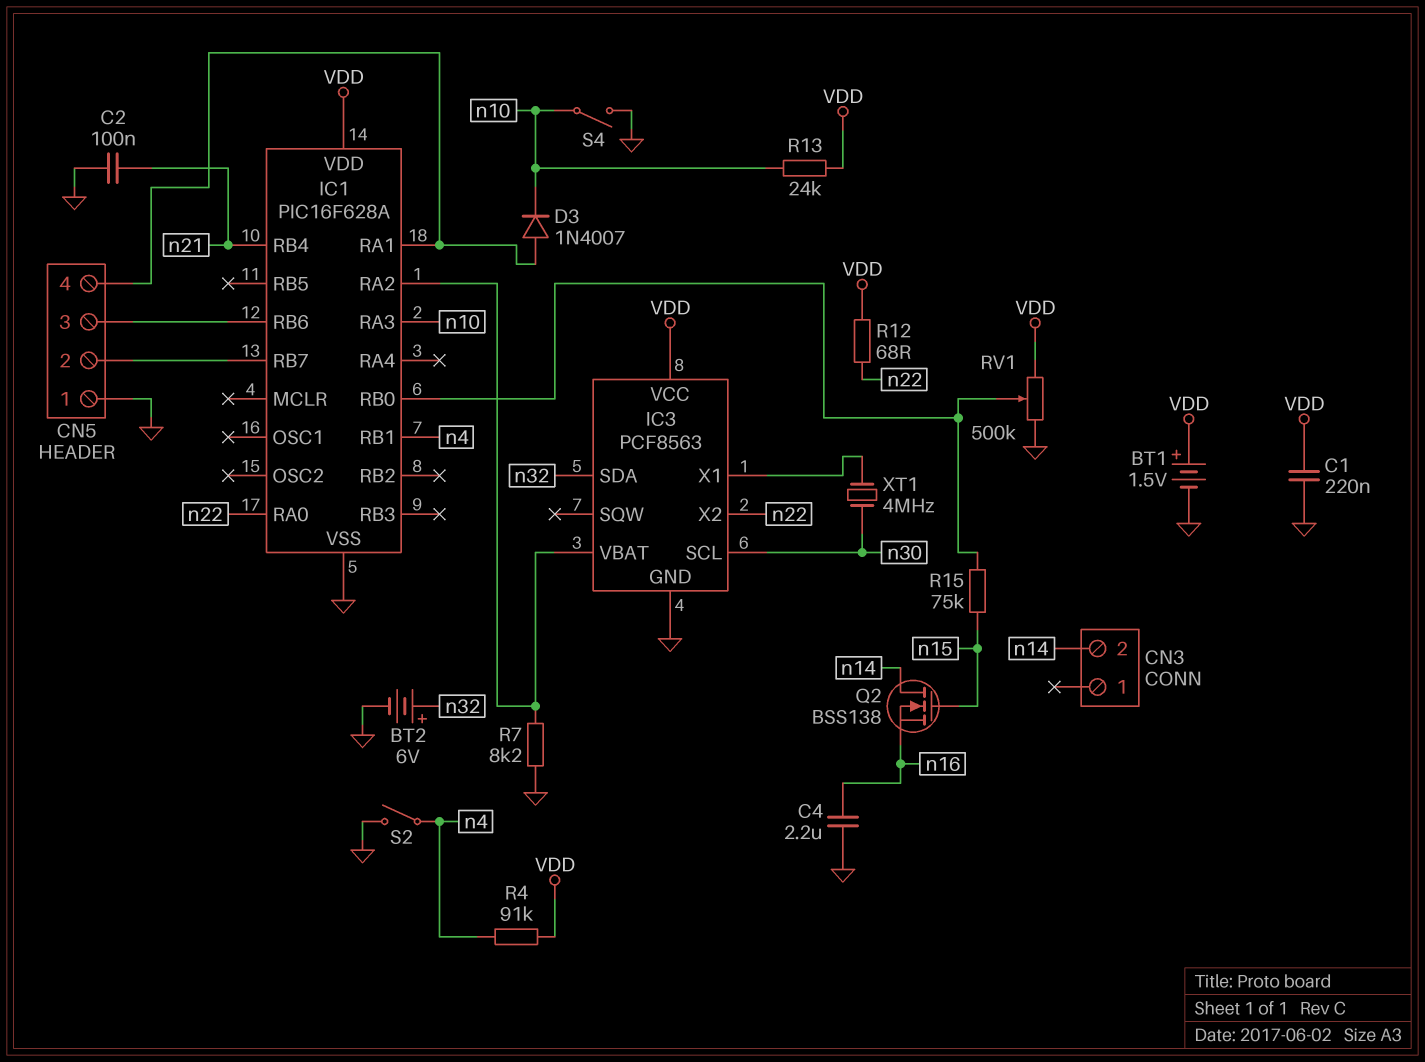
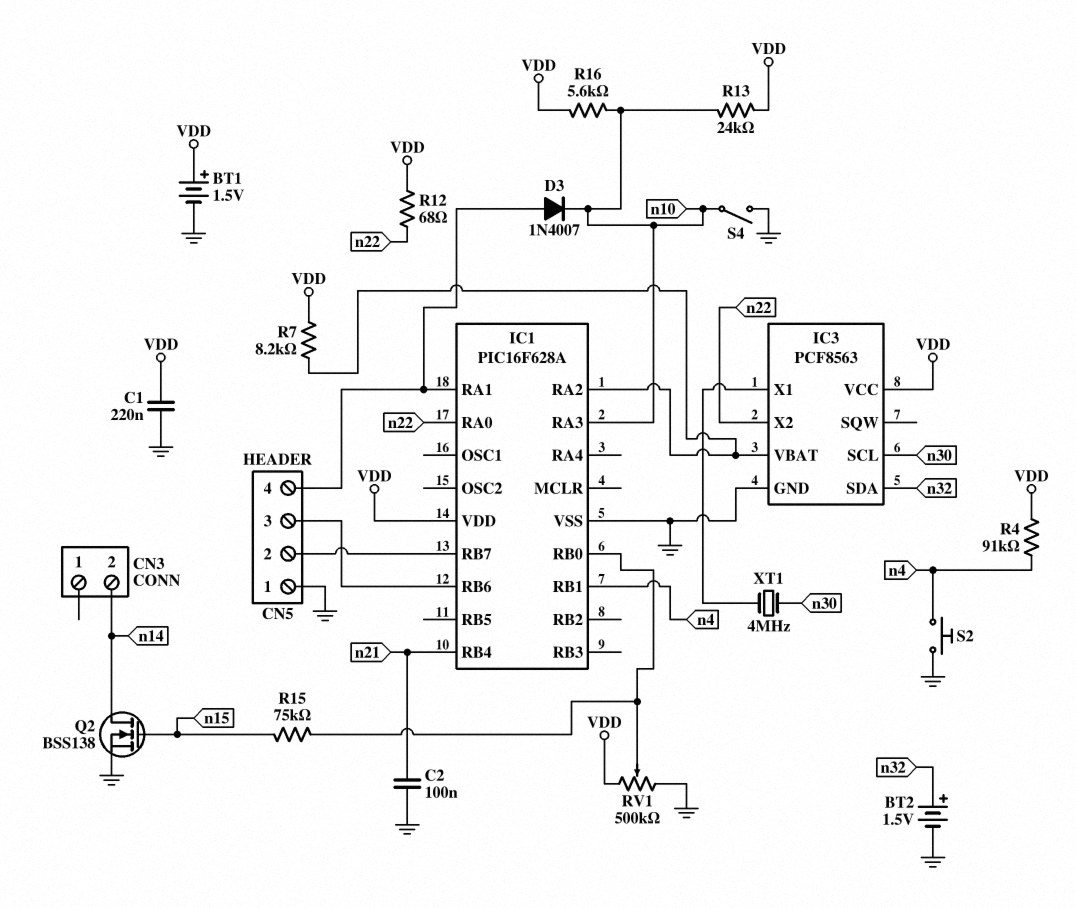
BT2: 6V (plus n32, minus GND) -> 1.5V (plus n32, minus GND)
C4: 2.2uF (GND, n16) -> none
Q2: NMOS BSS138 (G n15, D n14, S n16) -> NMOS BSS138 (G n15, D n14, S GND)
R7: 8.2k (GND, IC1/RA2) -> 8.2k (IC1/RA2, VDD)
R16: none -> 5.6k (VDD, n10)
S2: switch (GND, n4) -> button (GND, n4)

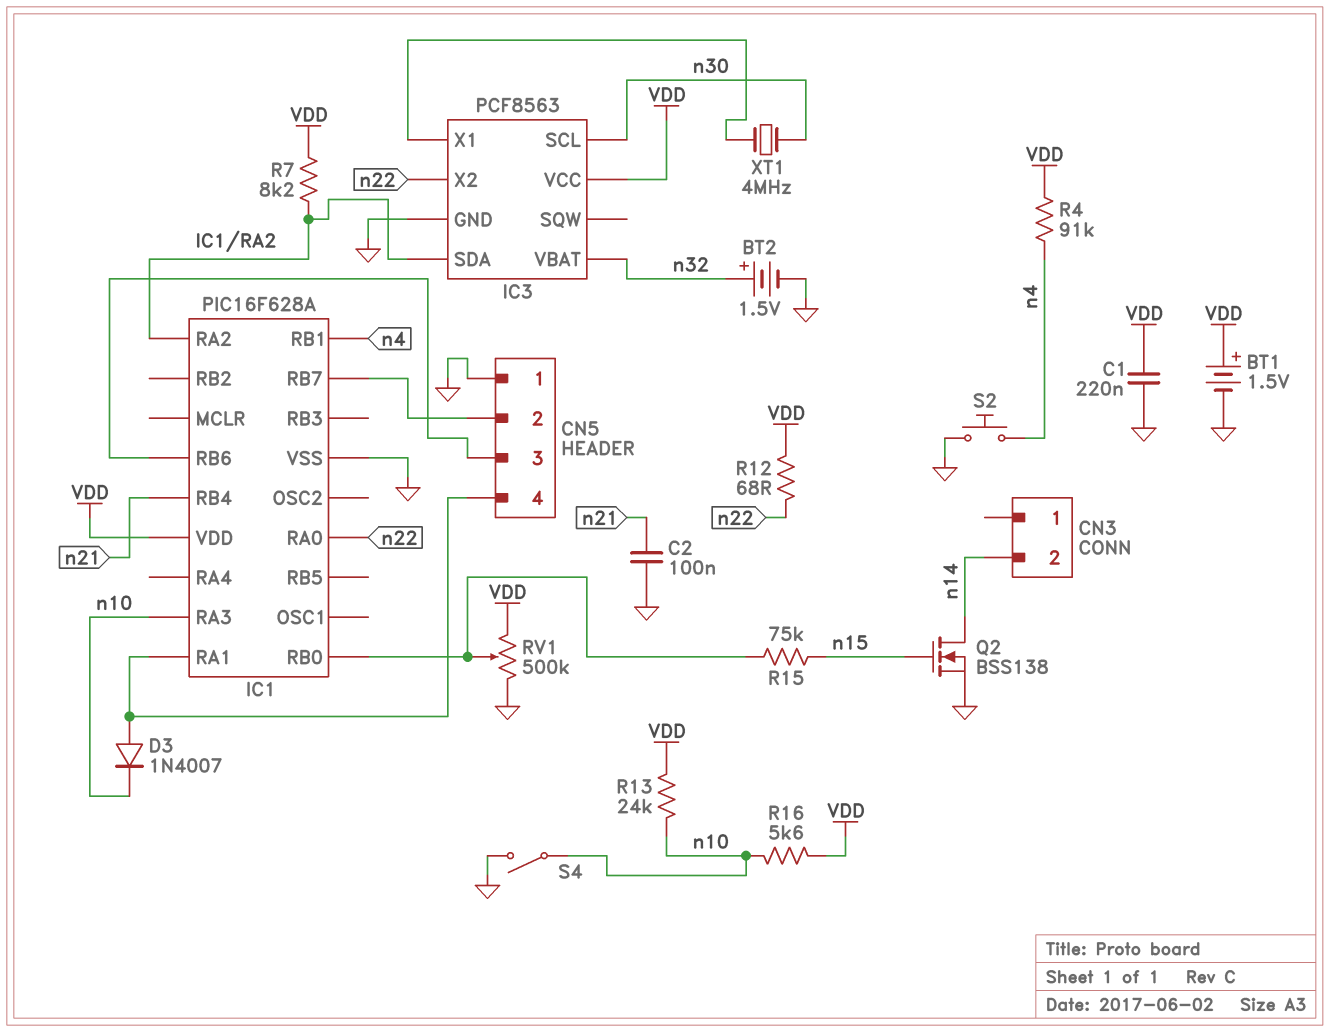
IC3 pin SDA: n32 -> IC1/RA2
IC3 pin VBAT: IC1/RA2 -> n32

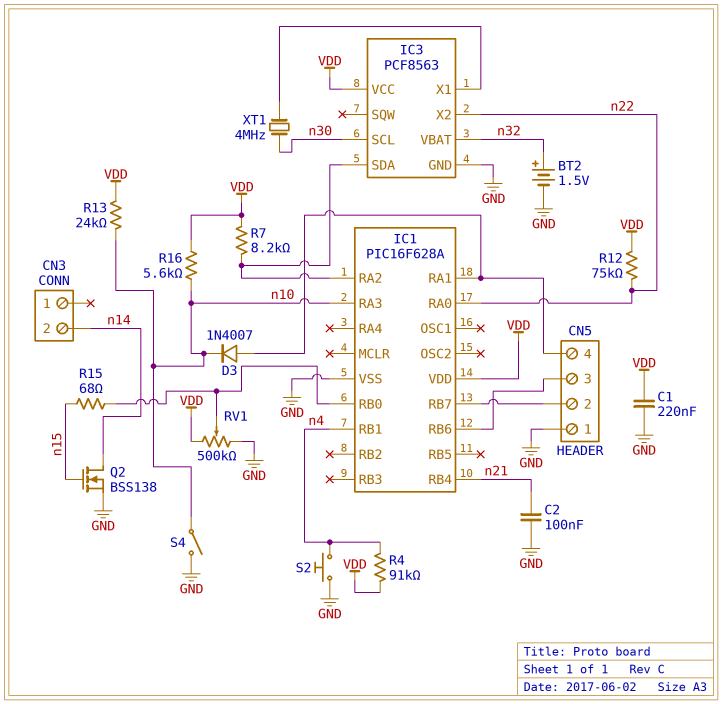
BT1: 1.5V (plus VDD, minus GND) -> none
R12: 68 (VDD, n22) -> 75k (VDD, n22)
R15: 75k (IC1/RB0, n15) -> 68 (IC1/RB0, n15)

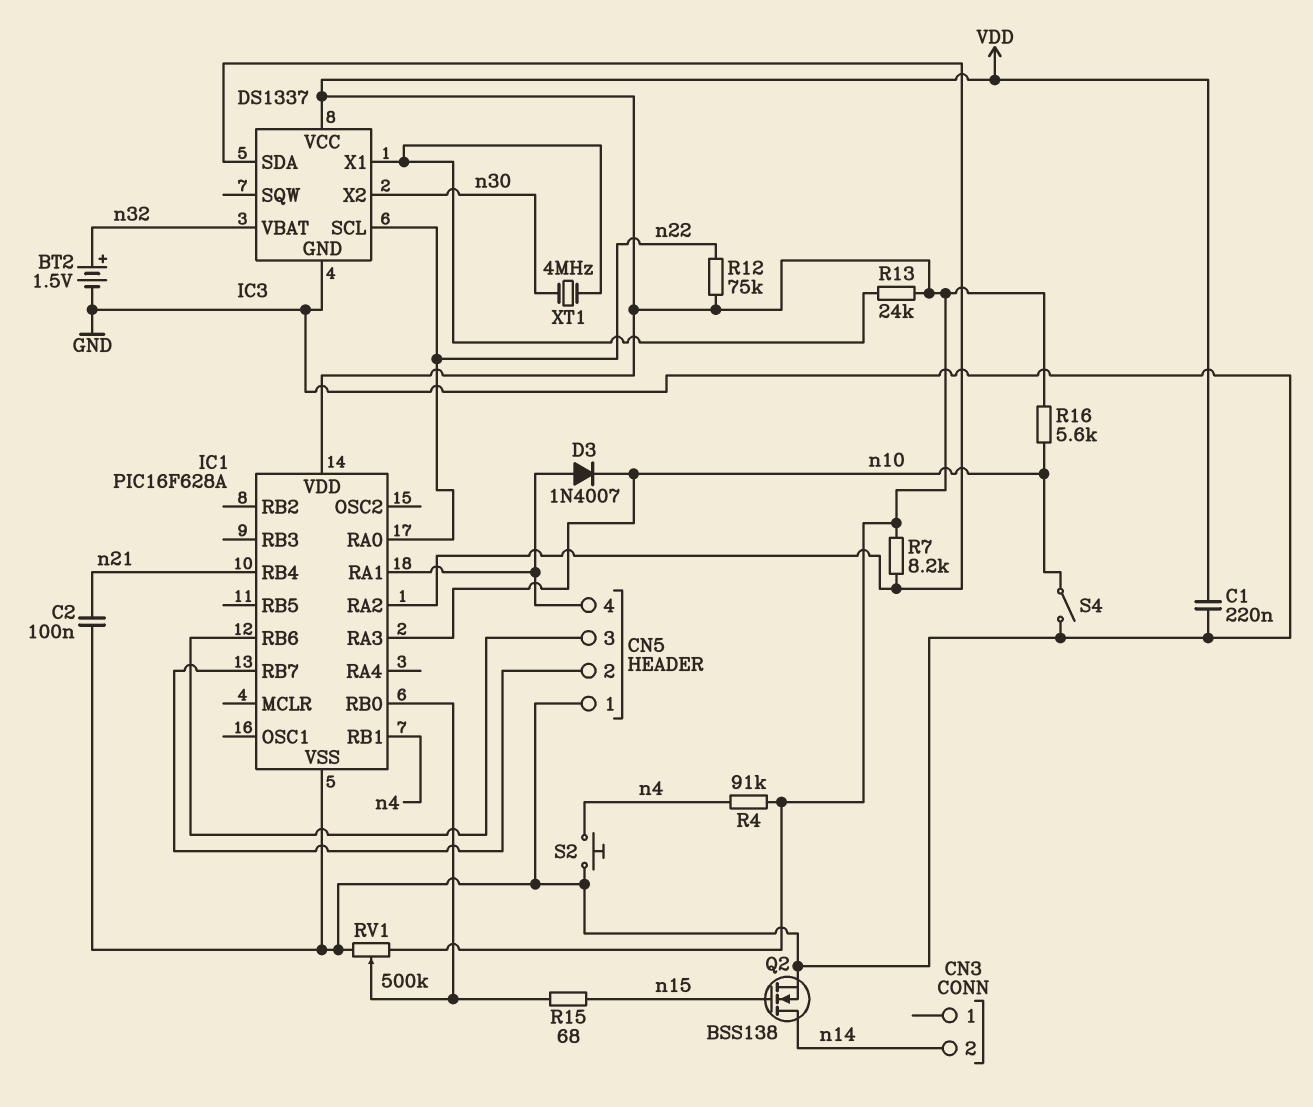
IC3: PCF8563 -> DS1337
IC3 pin SCL: n30 -> n22
IC3 pin X2: n22 -> n30
R13: 24k (VDD, n10) -> 24k (IC3/X1, VDD)

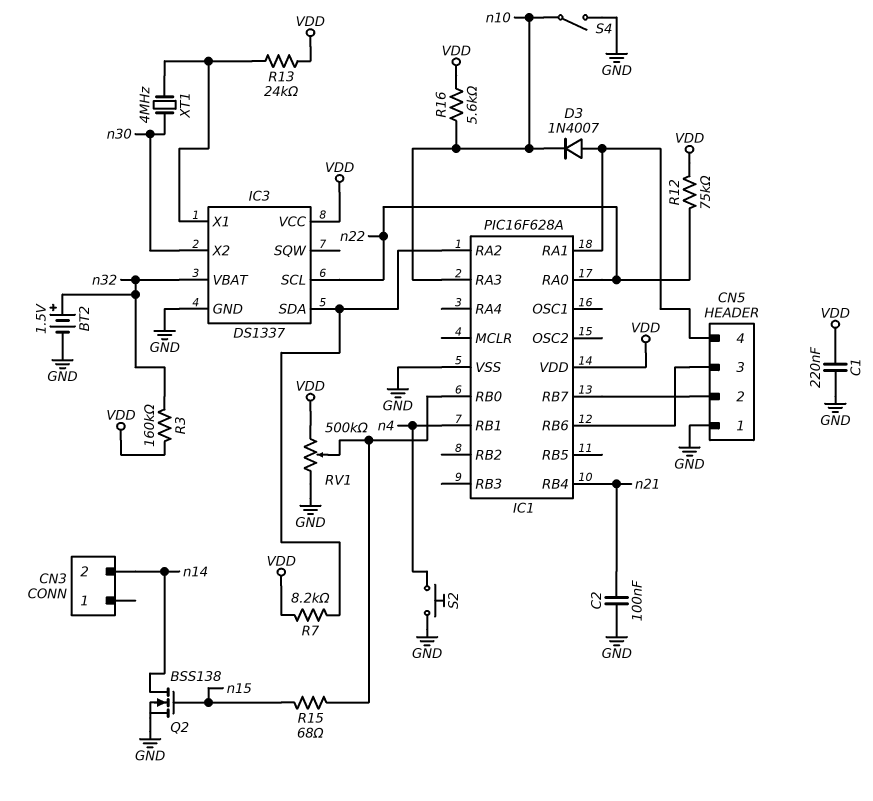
R3: none -> 160k (VDD, n32)
R4: 91k (VDD, n4) -> none

